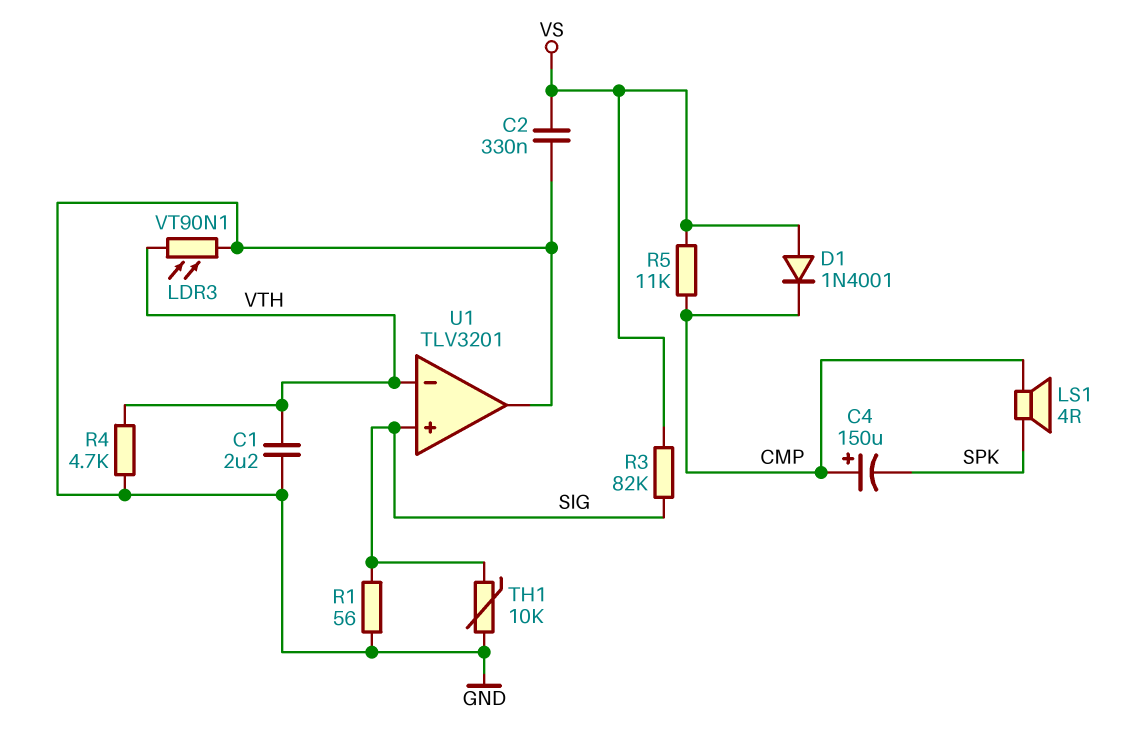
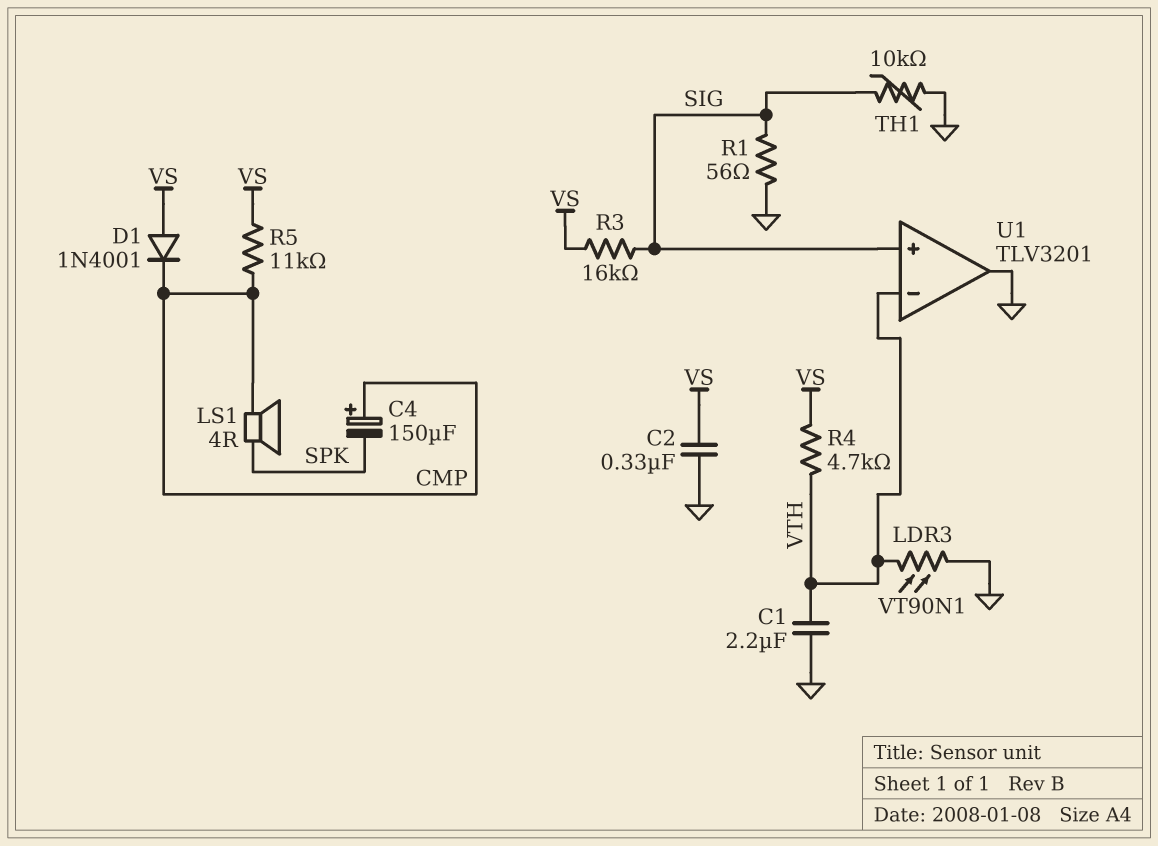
R3: 82k (SIG, VS) -> 16k (SIG, VS)
R4: 4.7k (GND, VTH) -> 4.7k (VS, VTH)

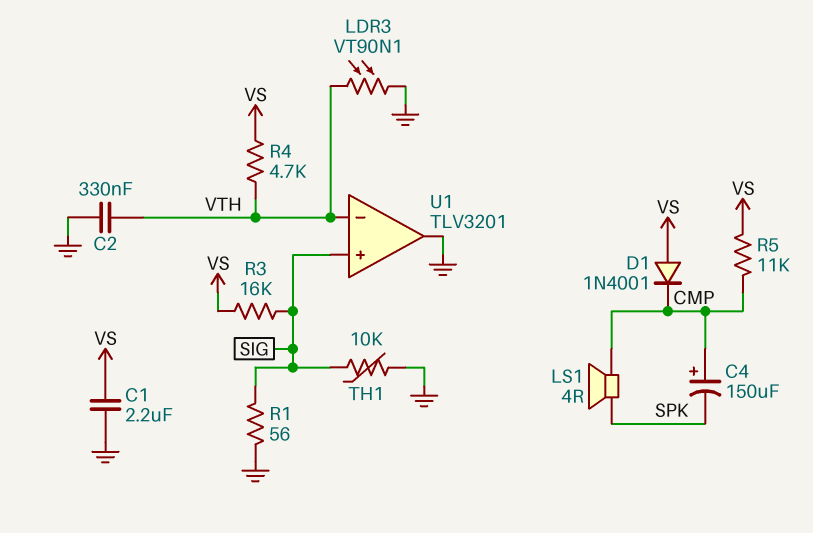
C1: 2.2uF (GND, VTH) -> 2.2uF (GND, VS)
C2: 330nF (GND, VS) -> 330nF (GND, VTH)

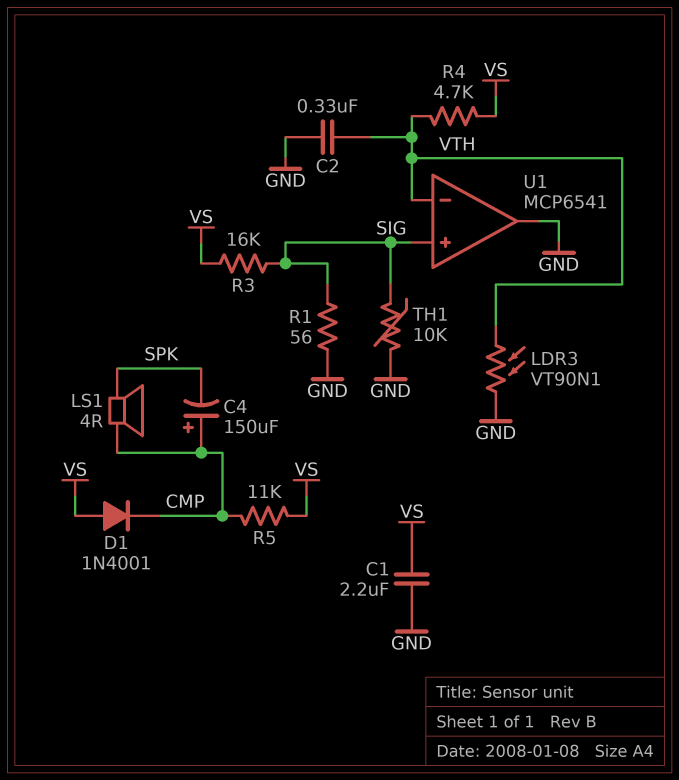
U1: TLV3201 -> MCP6541

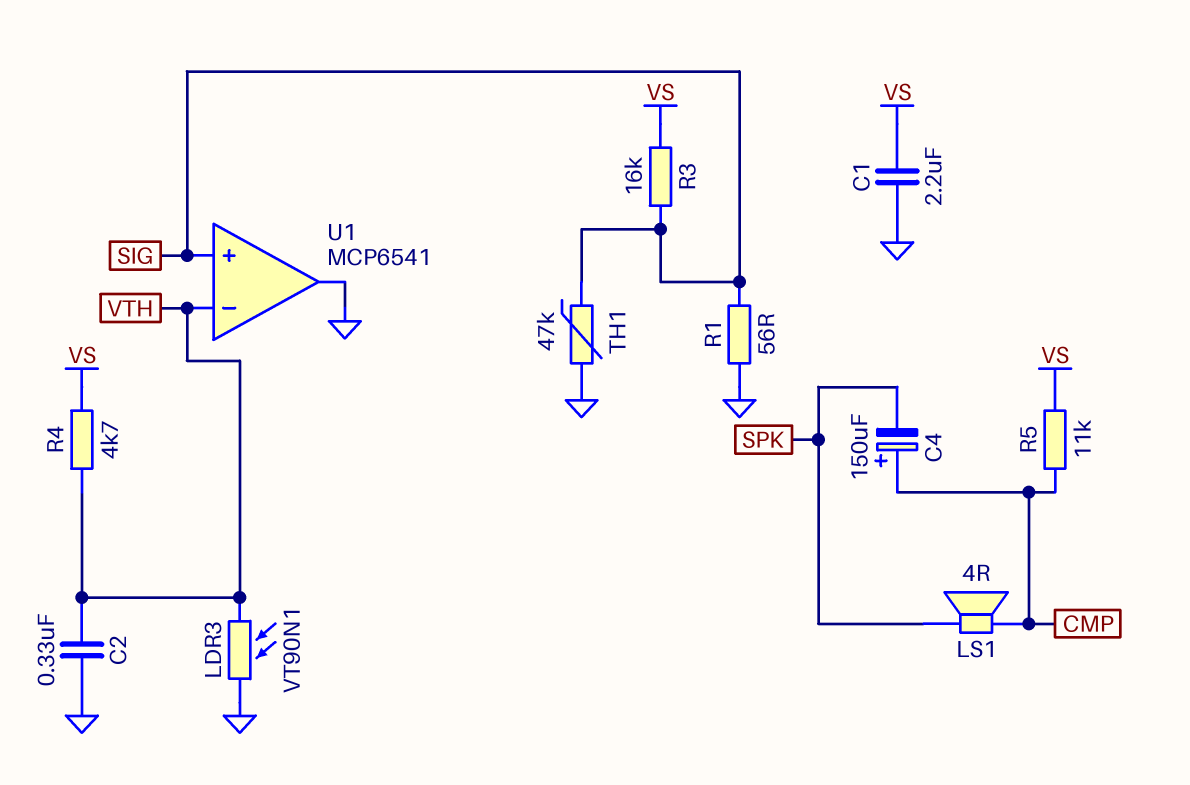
D1: diode 1N4001 (A VS, K CMP) -> none
TH1: 10k (GND, SIG) -> 47k (GND, SIG)

